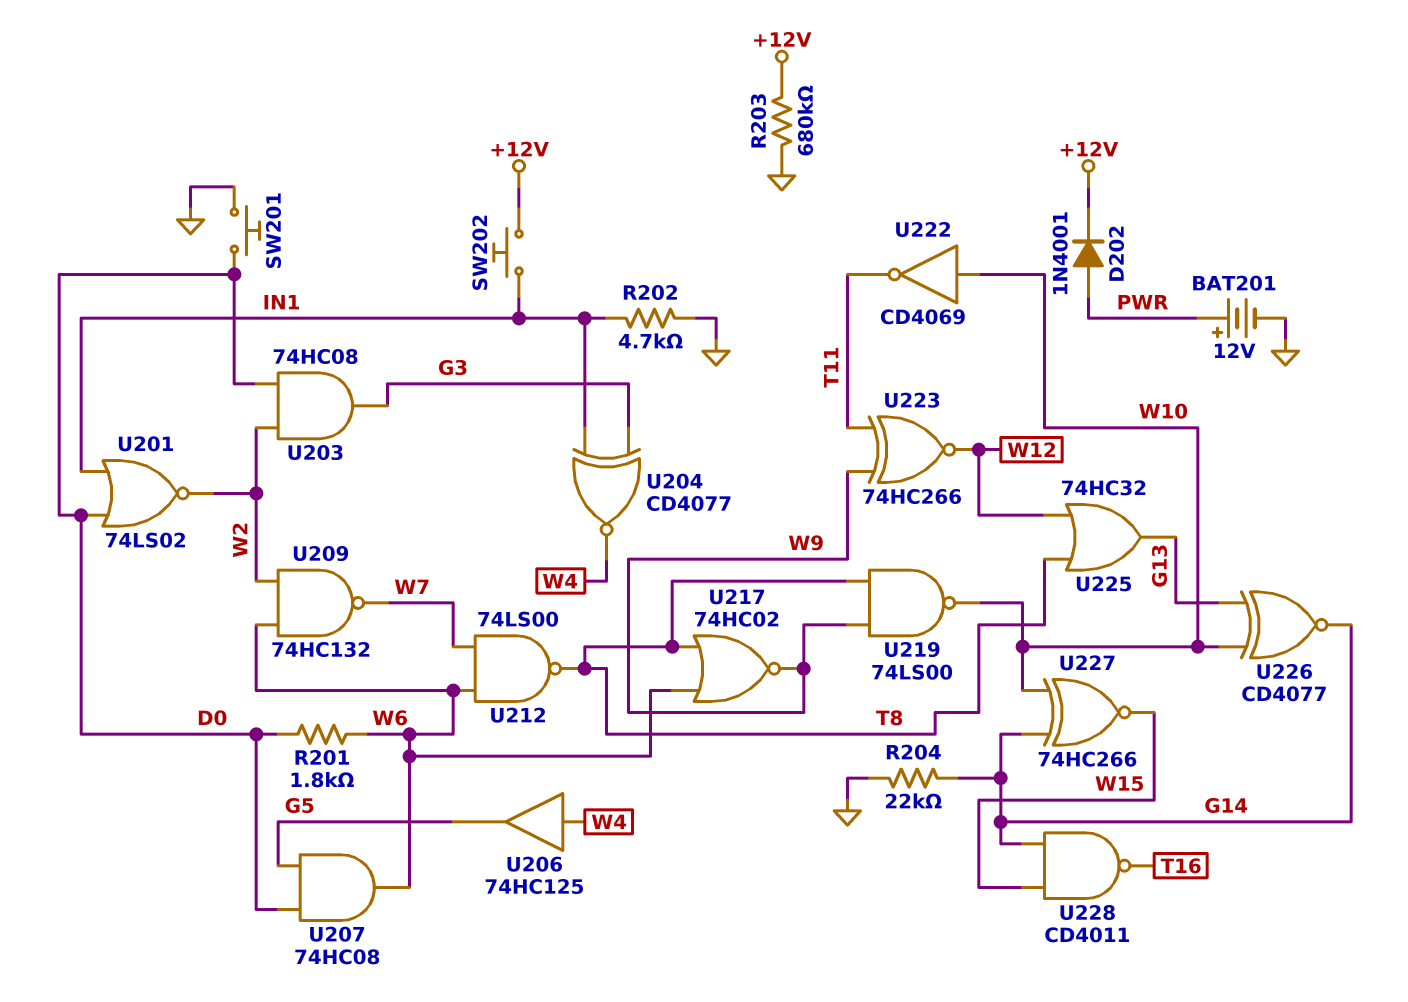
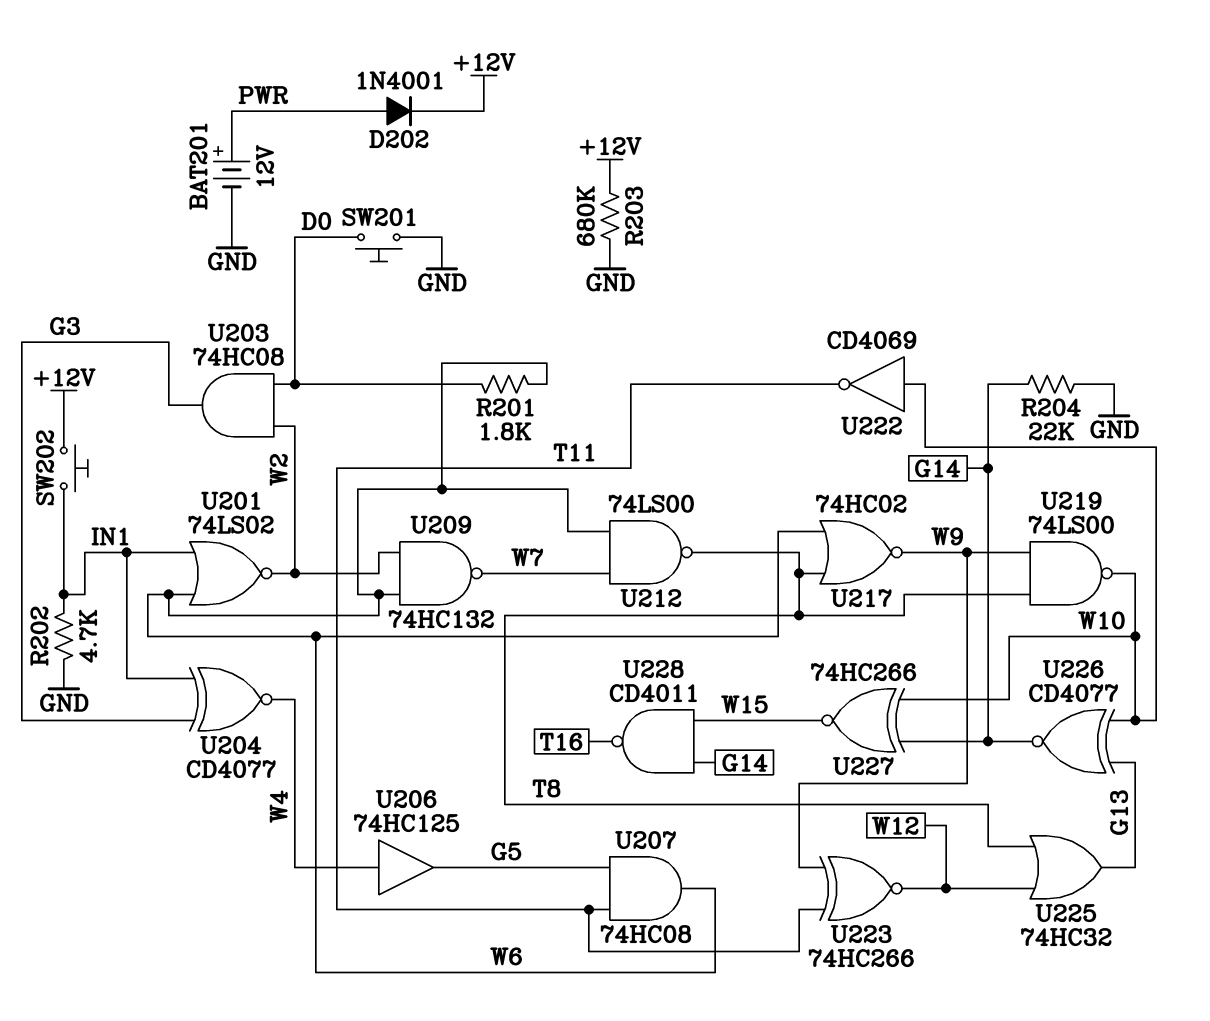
U201: NOR 74LS02 (in D0, in IN1, out W2) -> NOR 74LS02 (in IN1, in W6, out W2)
U207: AND 74HC08 (in D0, in G5, out W6) -> AND 74HC08 (in G5, in T11, out W6)

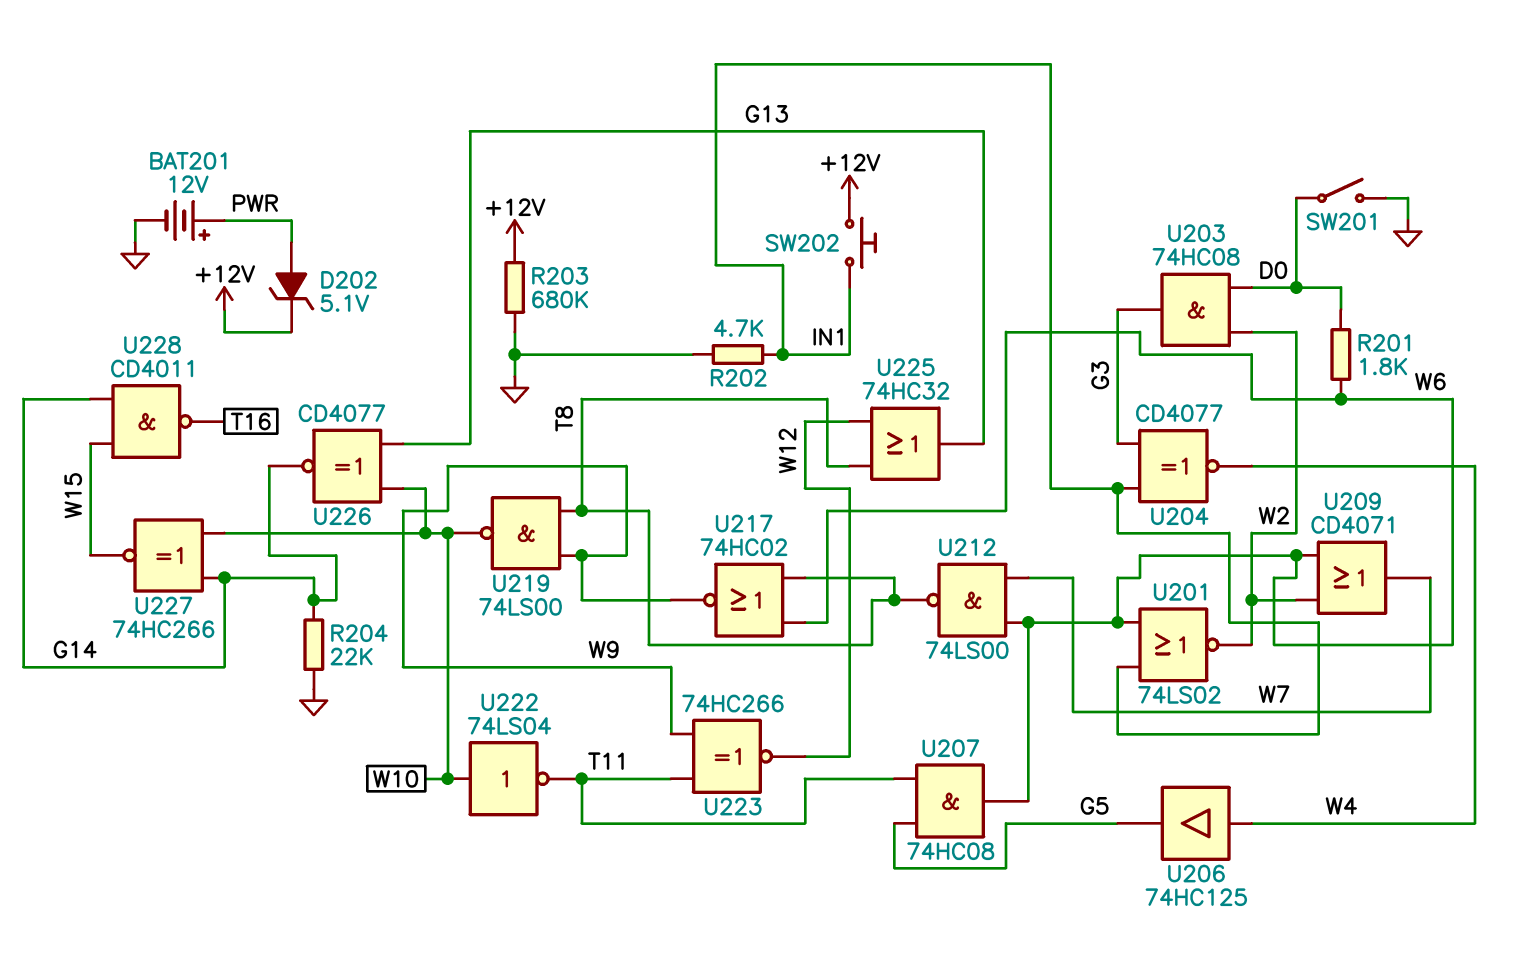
D202: diode 1N4001 (A PWR, K +12V) -> zener 5.1V (A PWR, K +12V)
SW201: button (D0, GND) -> switch (D0, GND)
U209: NAND 74HC132 (in W2, in W6, out W7) -> OR CD4071 (in W2, in W6, out W7)
U222: NOT CD4069 (in W10, out T11) -> NOT 74LS04 (in W10, out T11)

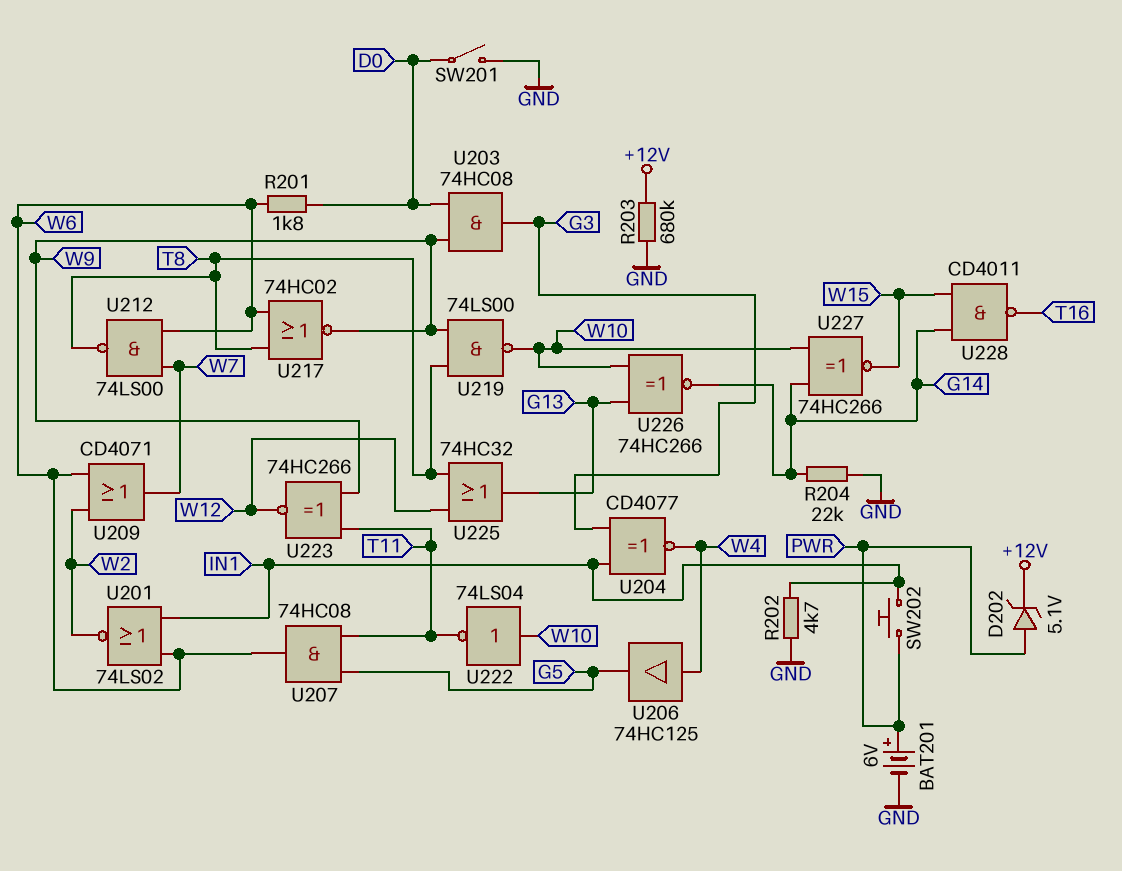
BAT201: 12V (plus PWR, minus GND) -> 6V (plus PWR, minus GND)
SW202: button (+12V, IN1) -> button (IN1, PWR)
U203: AND 74HC08 (in D0, in W2, out G3) -> AND 74HC08 (in D0, in W9, out G3)
U226: XNOR CD4077 (in G13, in W10, out G14) -> XNOR 74HC266 (in G13, in W10, out G14)

